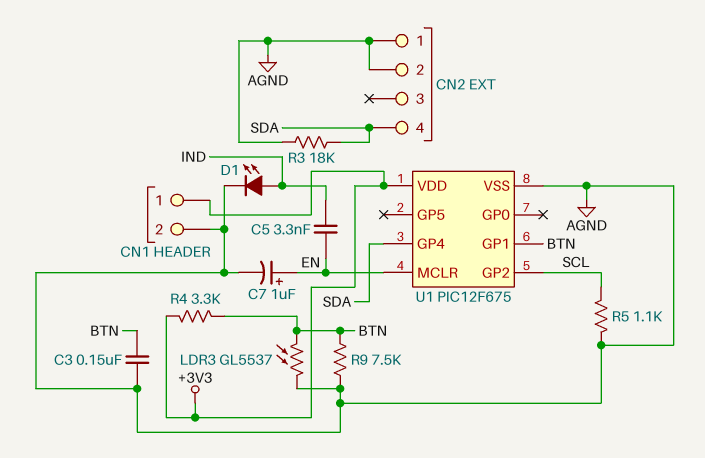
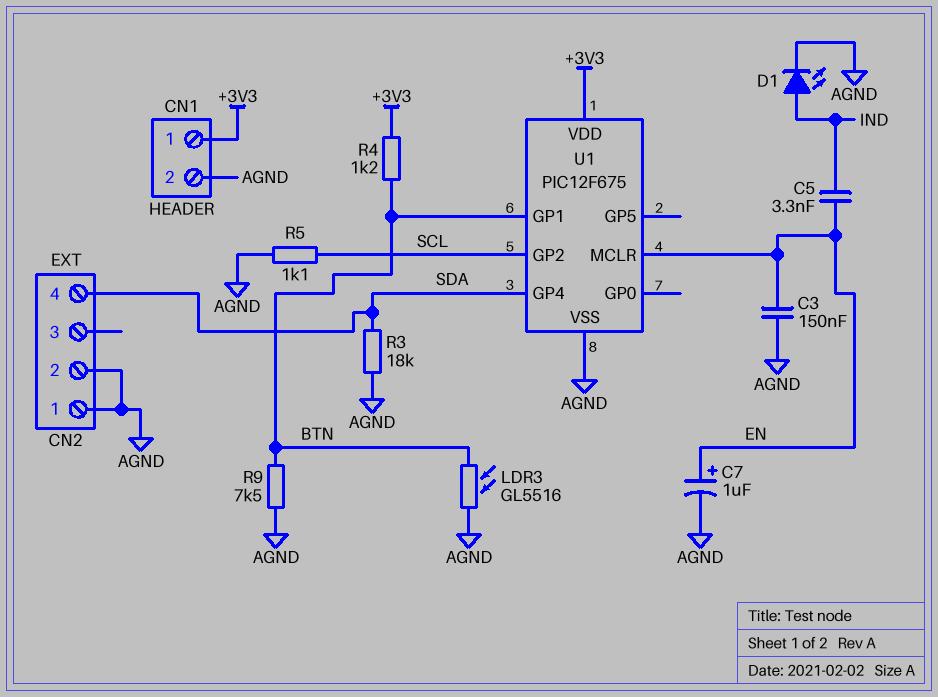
C3: 150nF (AGND, BTN) -> 150nF (AGND, EN)
LDR3: GL5537 (AGND, BTN) -> GL5516 (AGND, BTN)
R4: 3.3k (+3V3, BTN) -> 1.2k (+3V3, BTN)

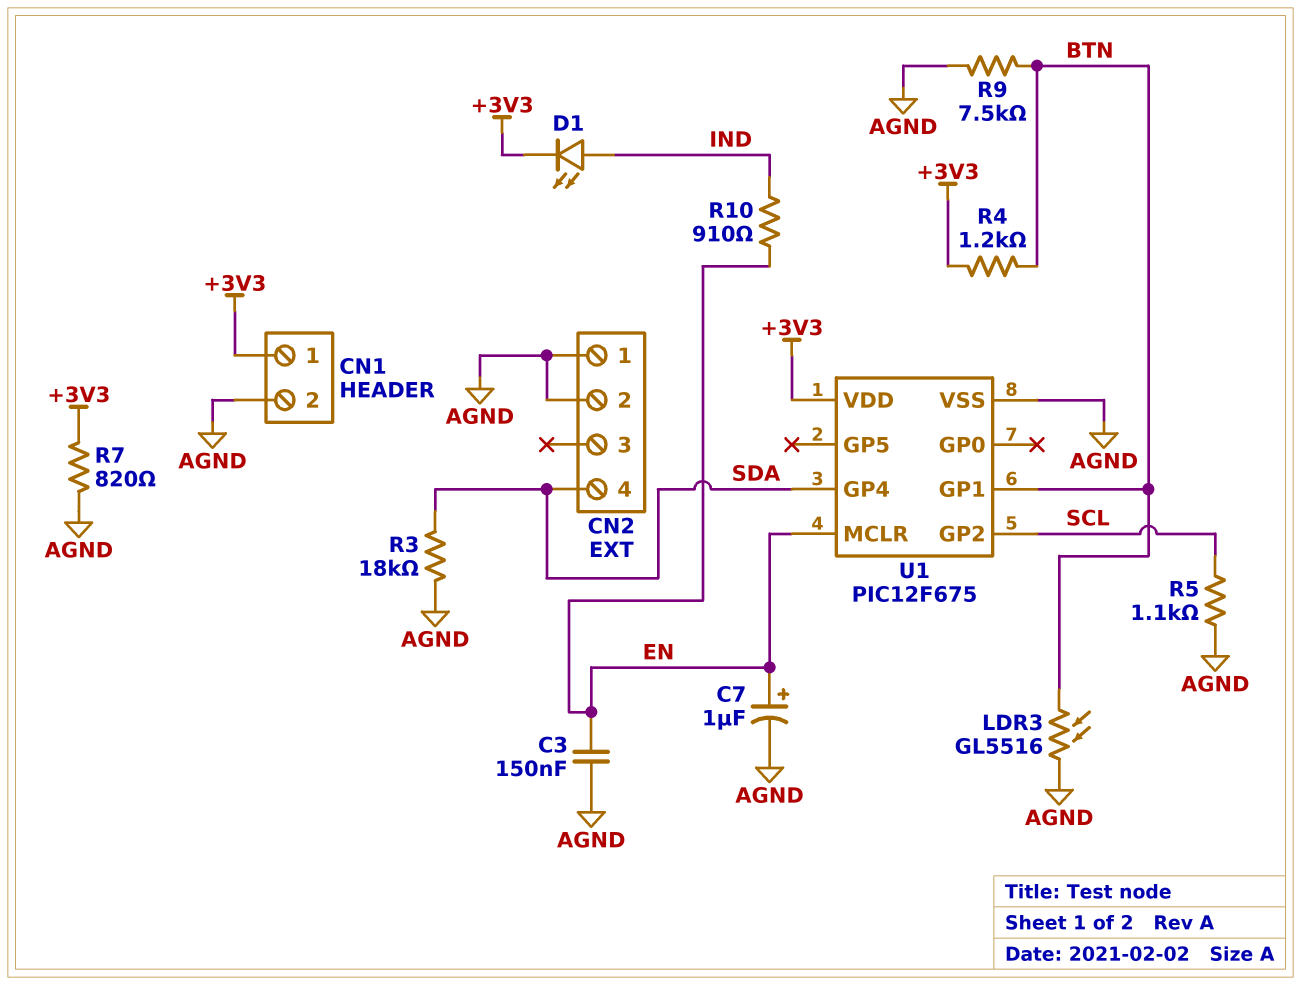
C5: 3.3nF (EN, IND) -> none
D1: LED (A IND, K AGND) -> LED (A IND, K +3V3)
R7: none -> 820 (+3V3, AGND)
R10: none -> 910 (EN, IND)

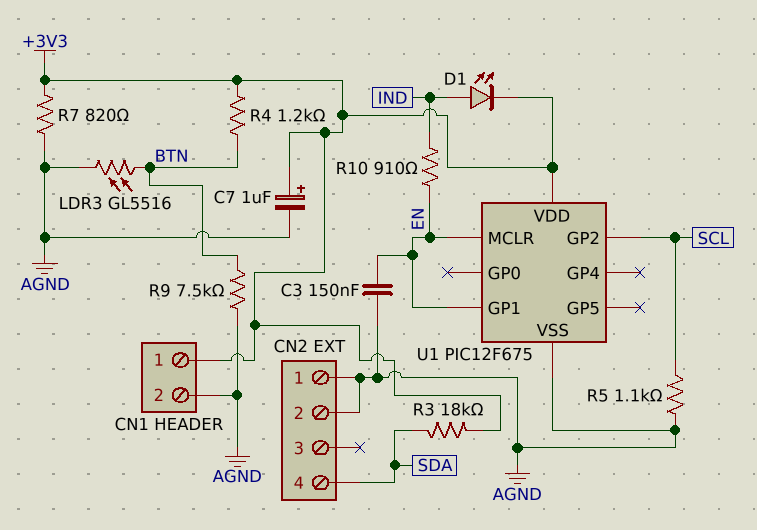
C7: 1uF (plus EN, minus AGND) -> 1uF (plus +3V3, minus AGND)
R3: 18k (AGND, SDA) -> 18k (+3V3, SDA)
U1 pin GP1: BTN -> EN
U1 pin GP4: SDA -> none

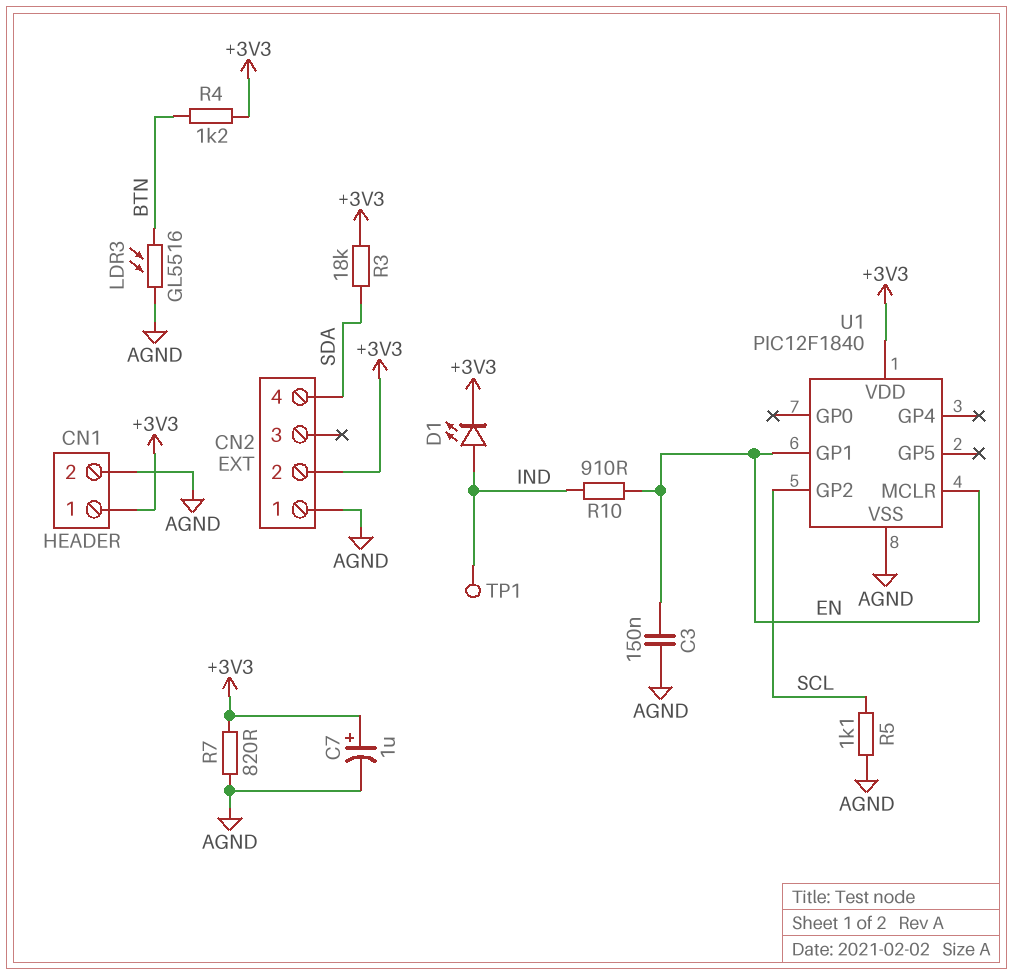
CN2 pin 2: AGND -> +3V3
R9: 7.5k (AGND, BTN) -> none
TP1: none -> test point (IND)
U1: PIC12F675 -> PIC12F1840

